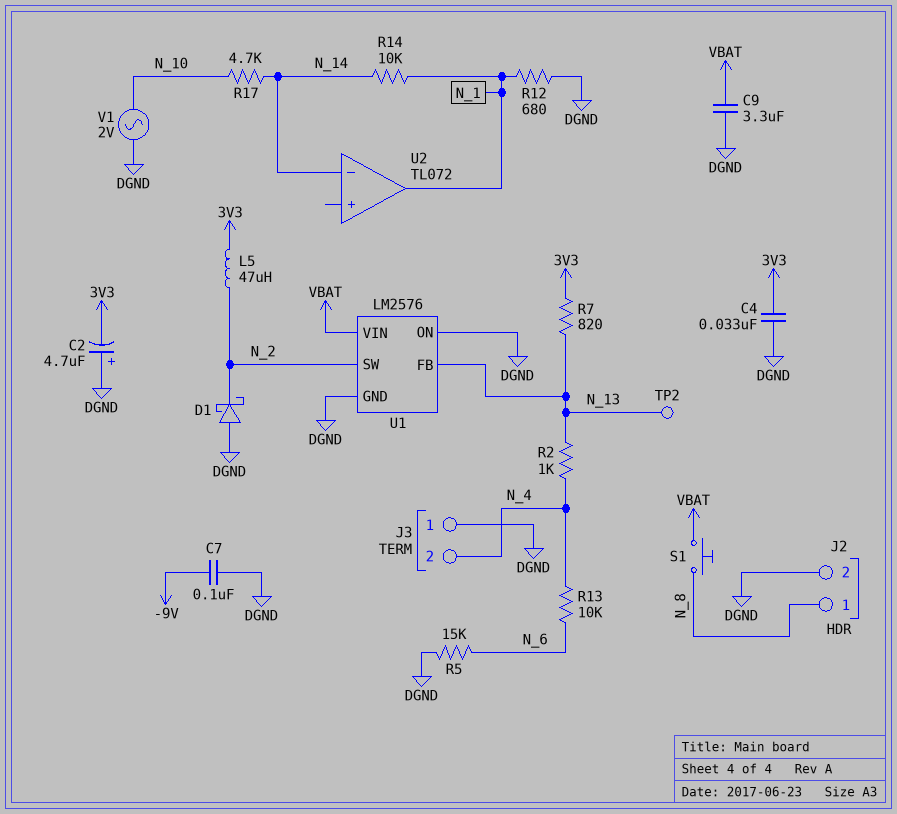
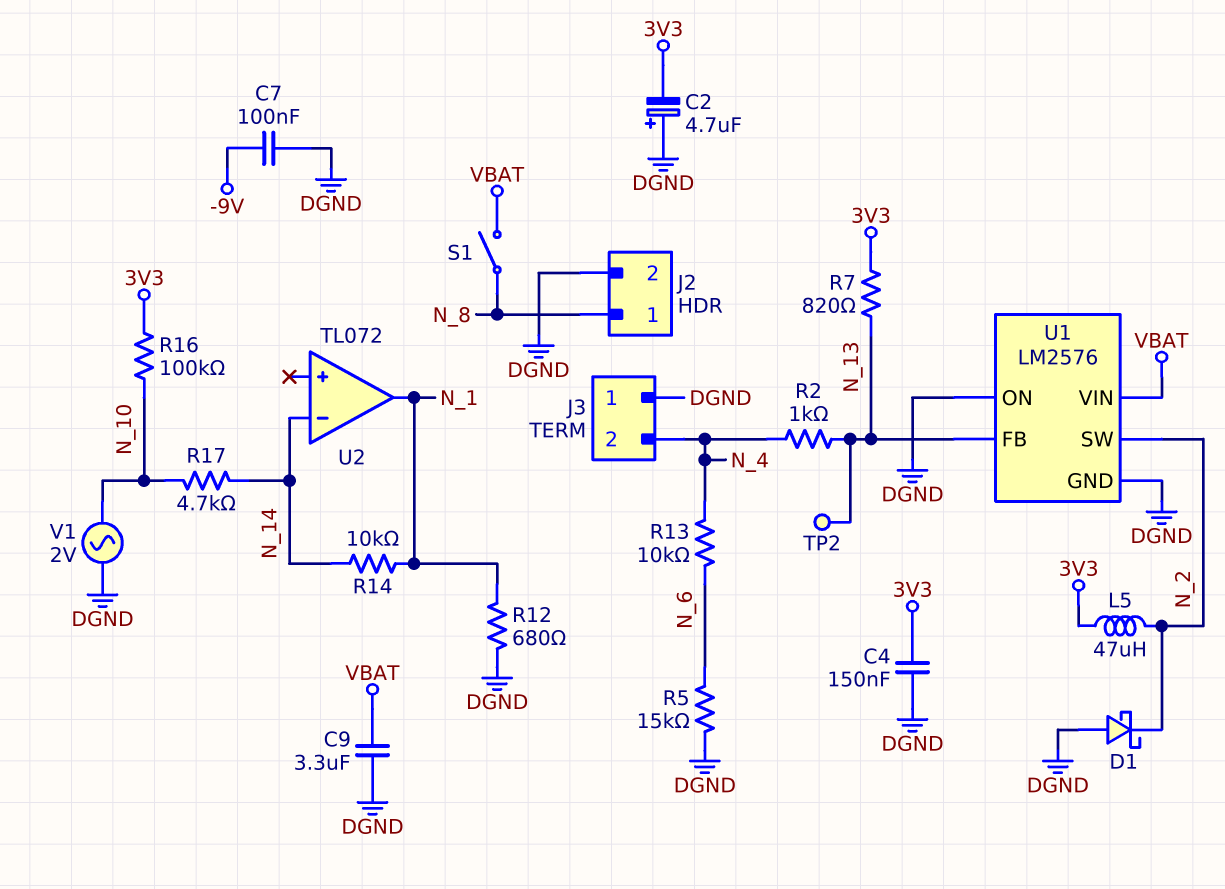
C4: 33nF (3V3, DGND) -> 150nF (3V3, DGND)
R16: none -> 100k (3V3, N_10)
S1: button (N_8, VBAT) -> switch (N_8, VBAT)

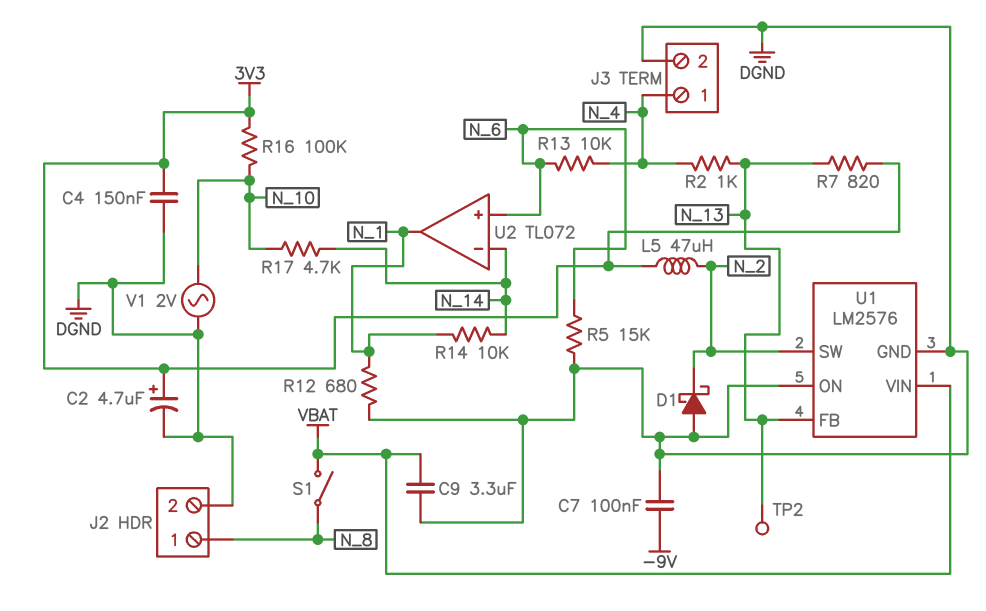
C2: 4.7uF (plus DGND, minus 3V3) -> 4.7uF (plus 3V3, minus DGND)
J3 pin 1: DGND -> N_4
J3 pin 2: N_4 -> DGND
U2 pin in+: none -> N_6

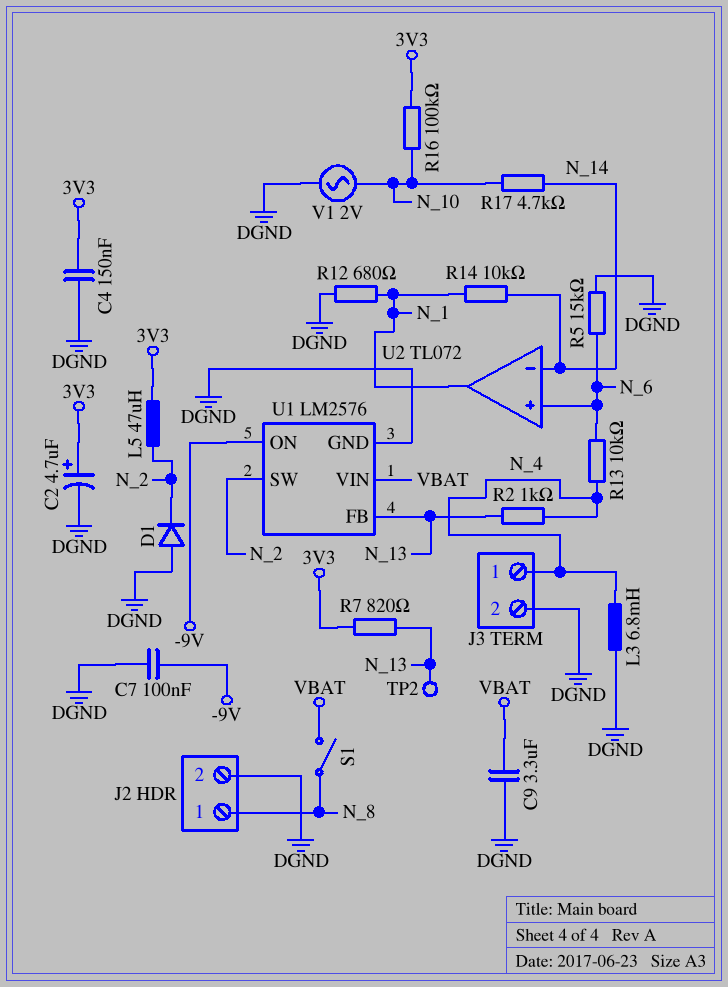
D1: schottky (A DGND, K N_2) -> diode (A DGND, K N_2)
L3: none -> 6.8mH (DGND, N_4)
U1 pin ON: DGND -> -9V

